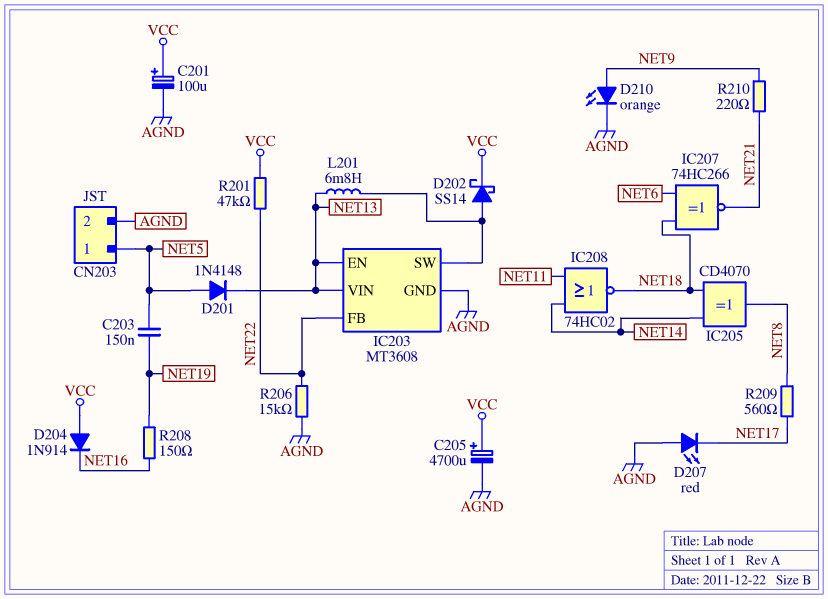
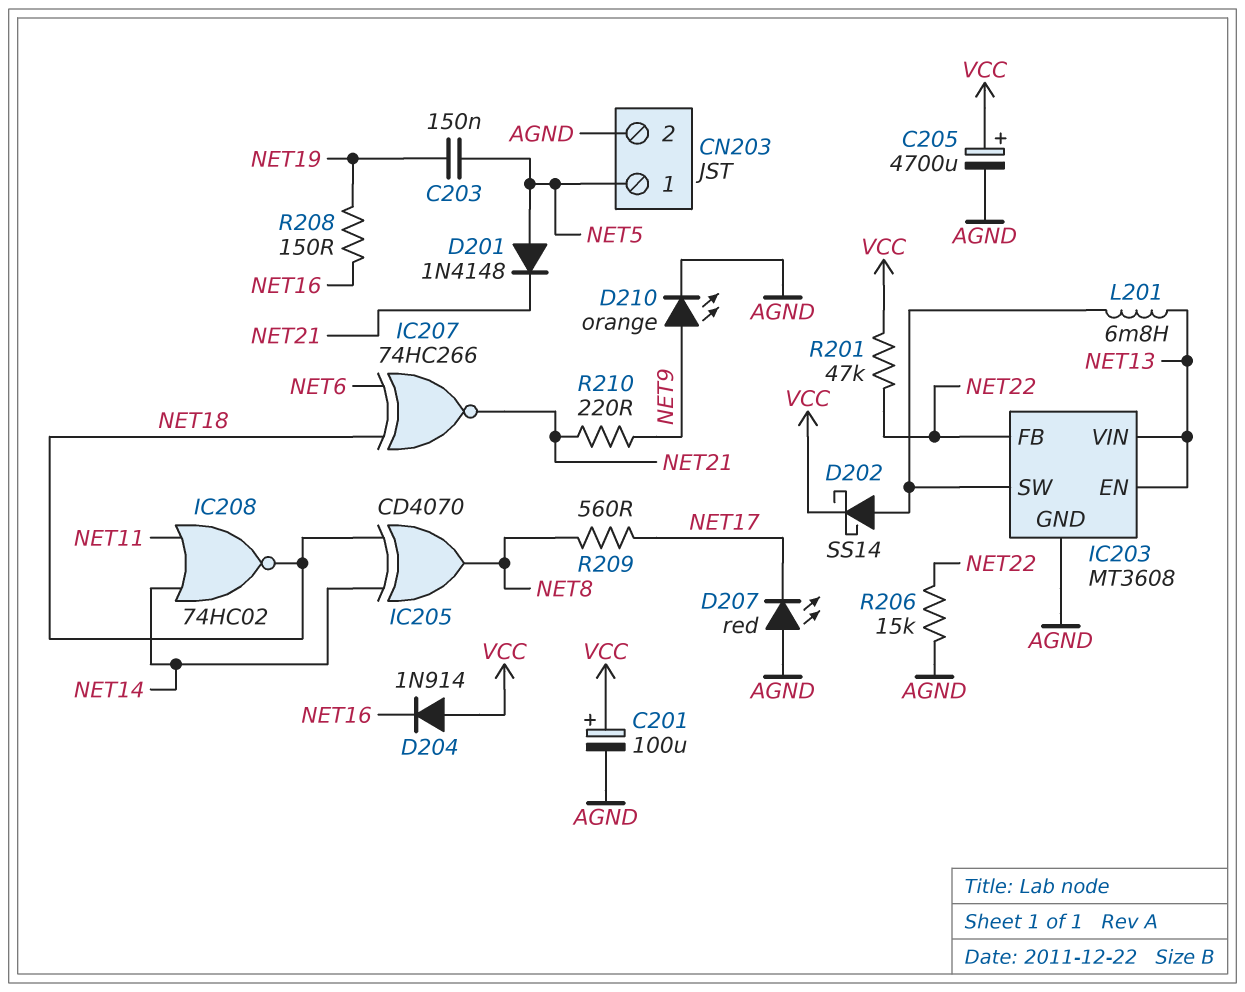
D201: diode 1N4148 (A NET5, K NET13) -> diode 1N4148 (A NET5, K NET21)

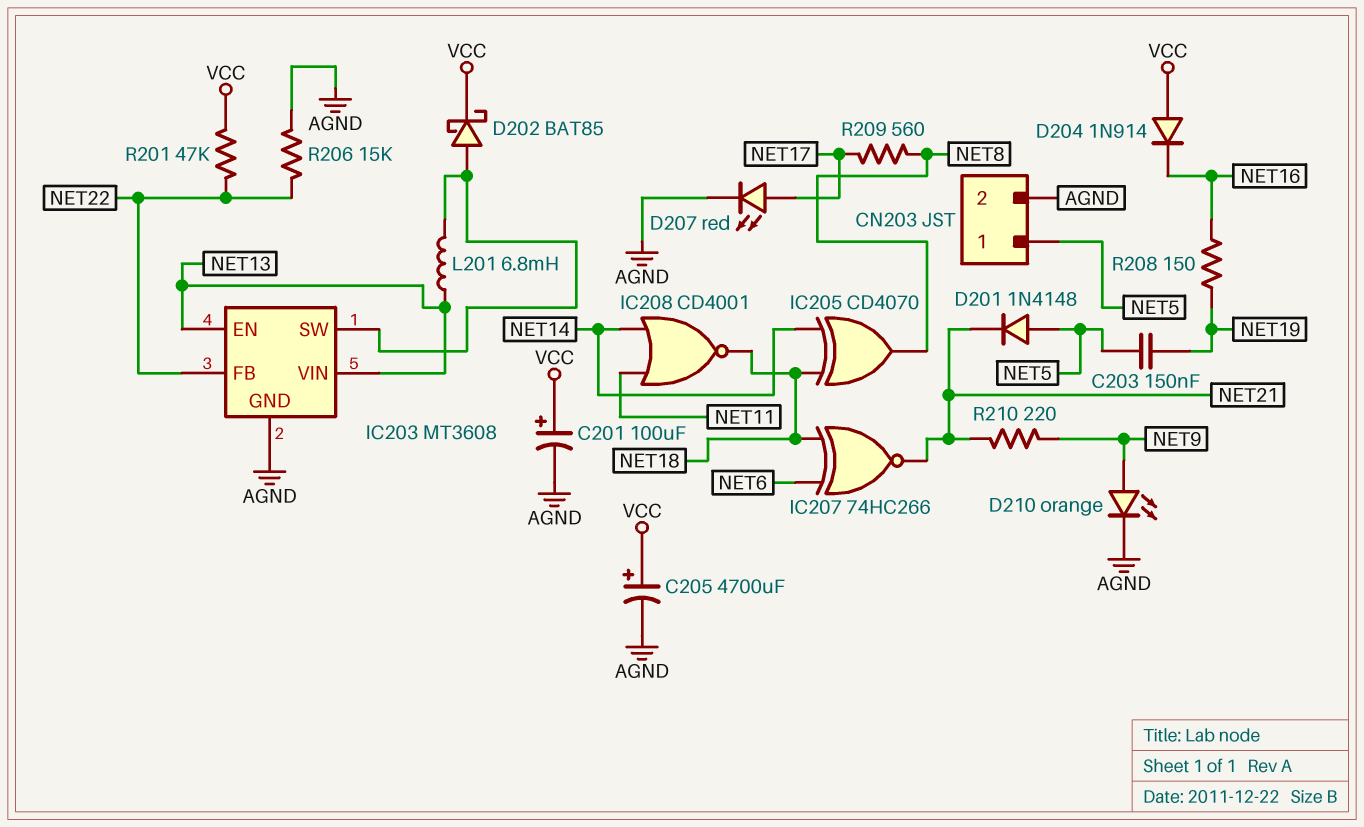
D202: schottky SS14 (A IC203/SW, K VCC) -> schottky BAT85 (A IC203/SW, K VCC)
D207: LED red (A AGND, K NET17) -> LED red (A NET17, K AGND)
IC208: NOR 74HC02 (in NET11, in NET14, out NET18) -> NOR CD4001 (in NET11, in NET14, out NET18)

